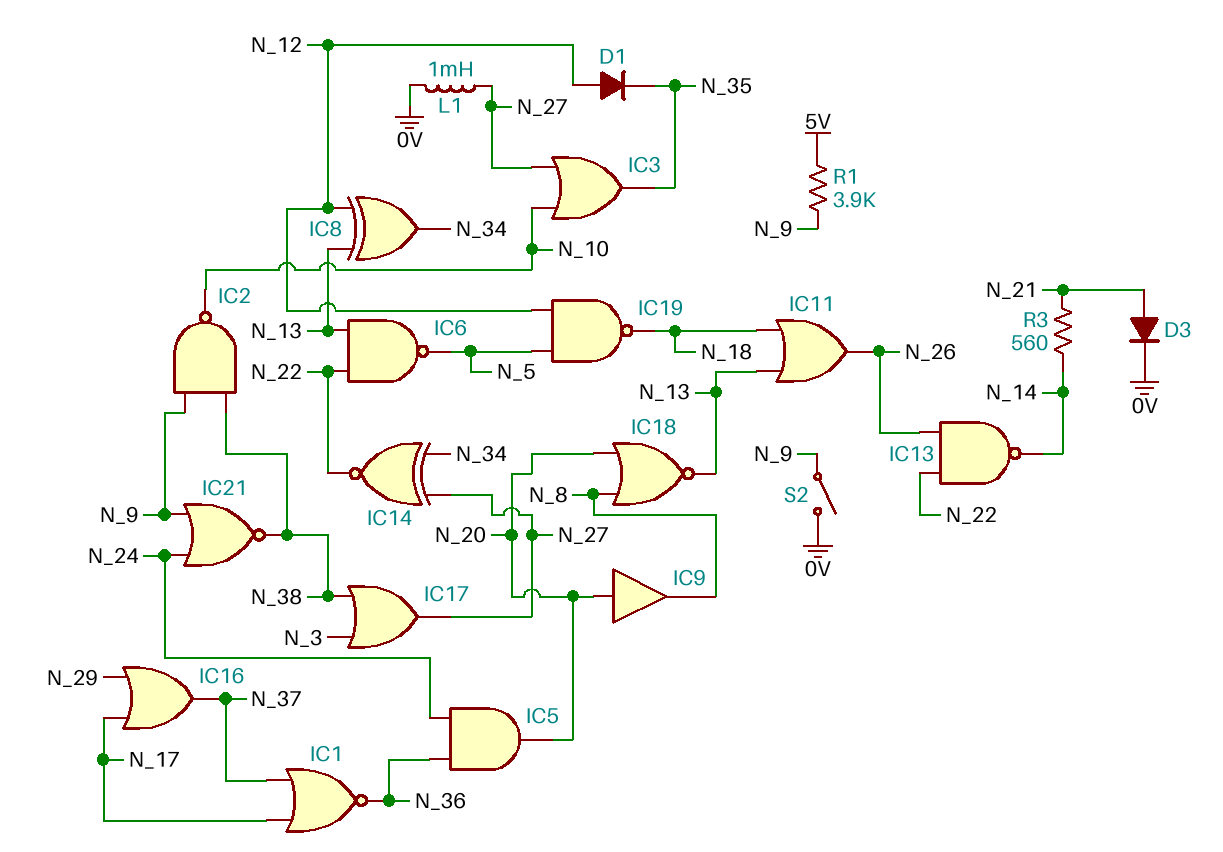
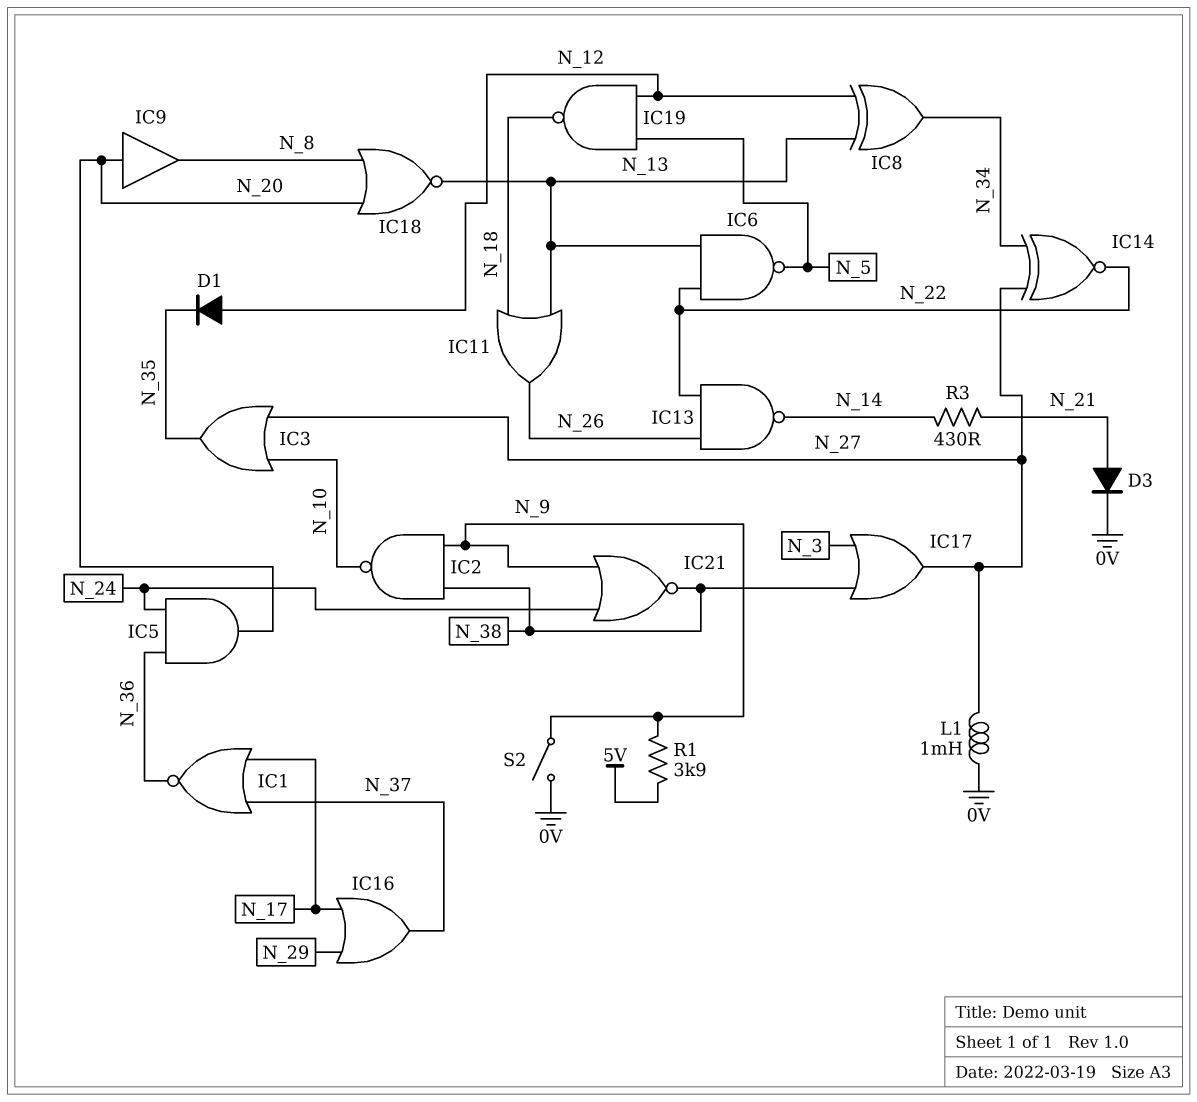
R3: 560 (N_14, N_21) -> 430 (N_14, N_21)

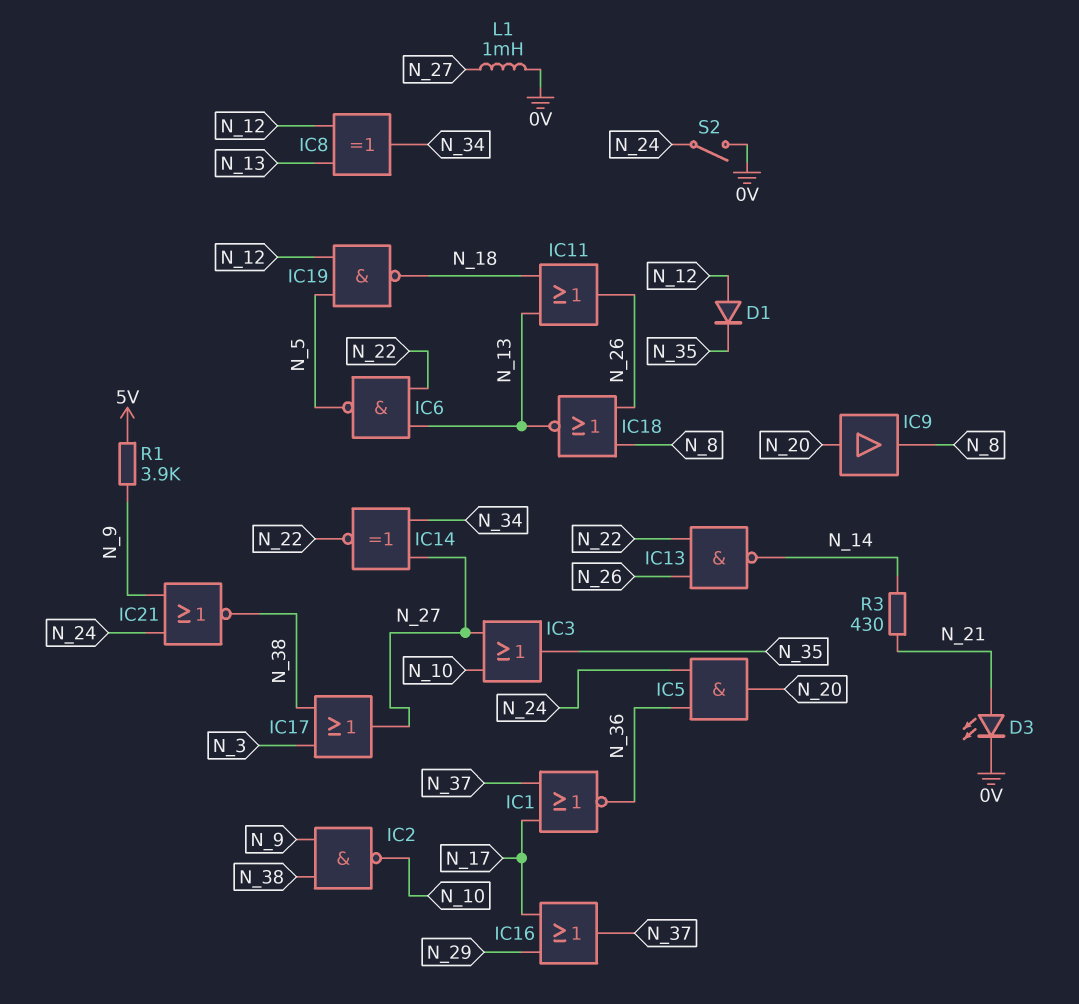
D3: diode (A N_21, K 0V) -> LED (A N_21, K 0V)
IC18: NOR (in N_8, in N_20, out N_13) -> NOR (in N_8, in N_26, out N_13)
S2: switch (0V, N_9) -> switch (0V, N_24)

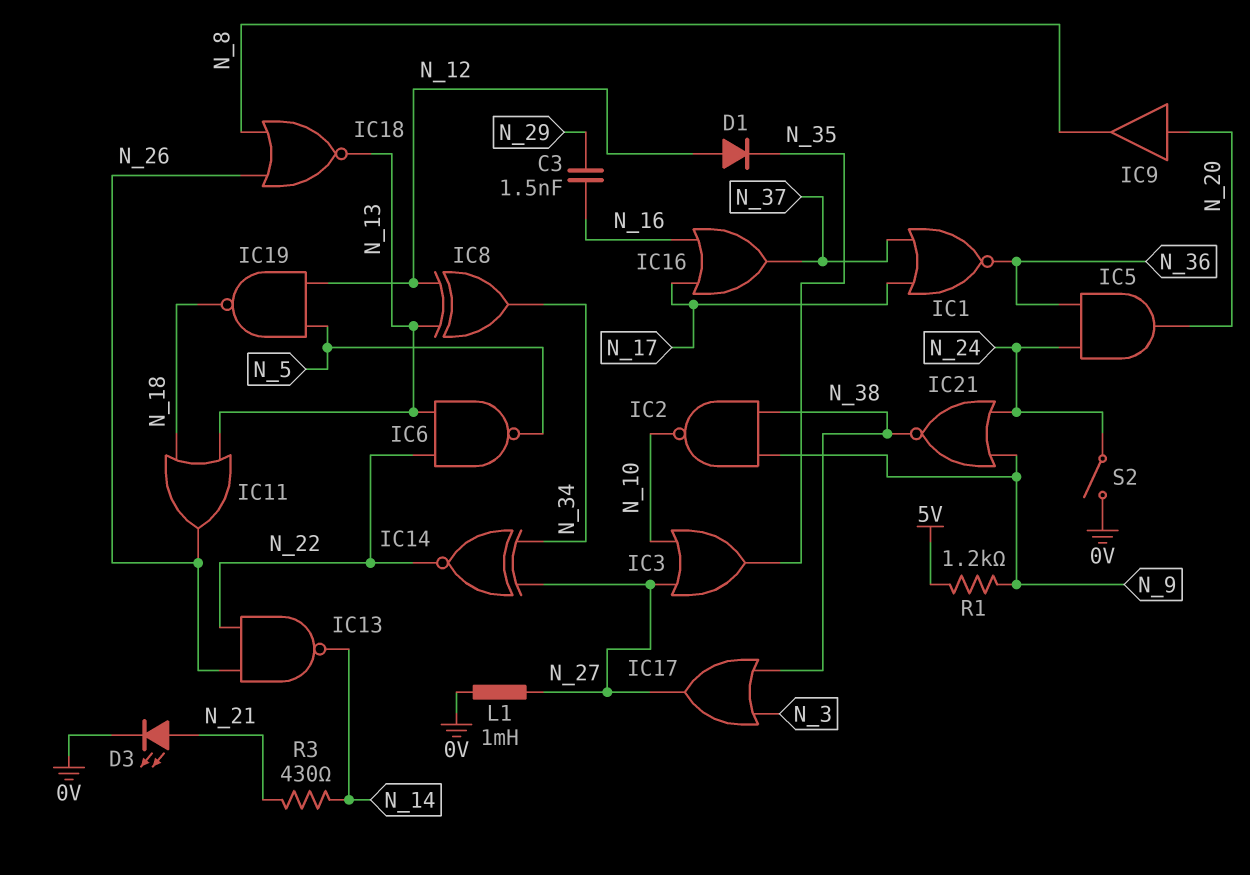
C3: none -> 1.5nF (N_16, N_29)
IC16: OR (in N_17, in N_29, out N_37) -> OR (in N_16, in N_17, out N_37)
R1: 3.9k (5V, N_9) -> 1.2k (5V, N_9)

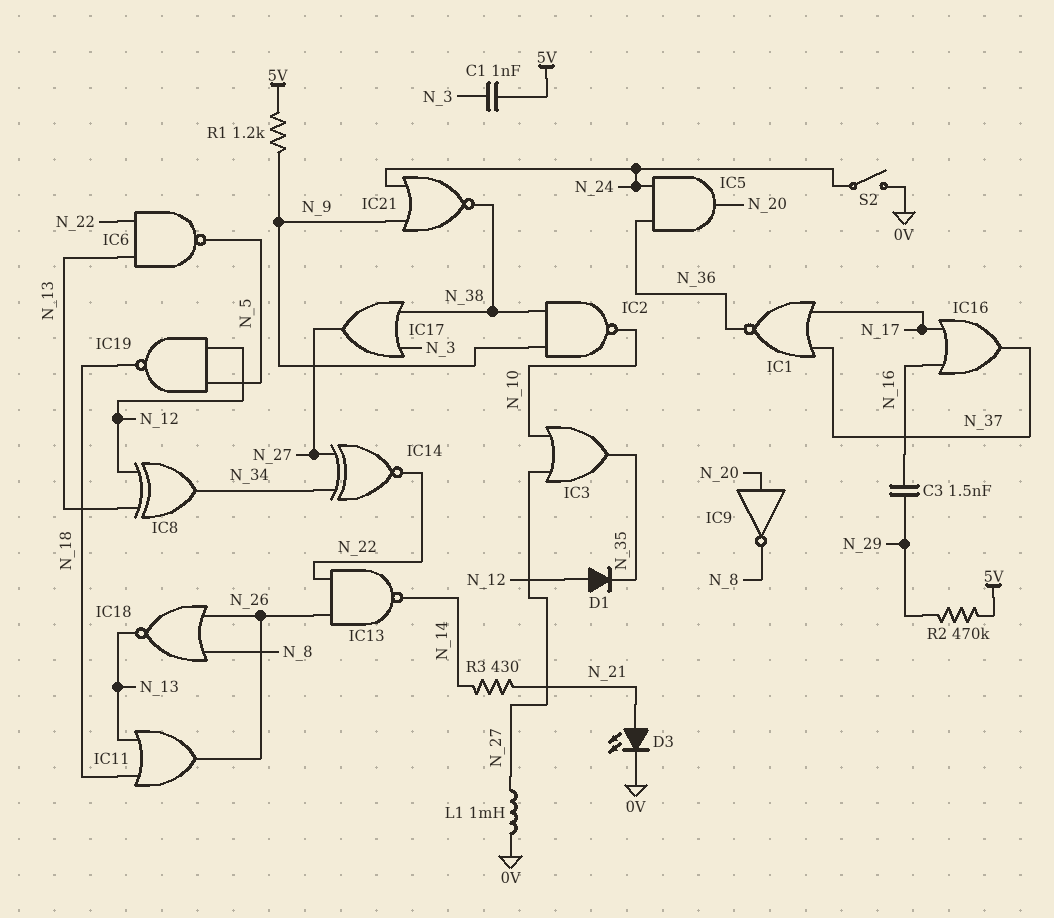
C1: none -> 1nF (5V, N_3)
IC9: buffer (in N_20, out N_8) -> NOT (in N_20, out N_8)
R2: none -> 470k (5V, N_29)

